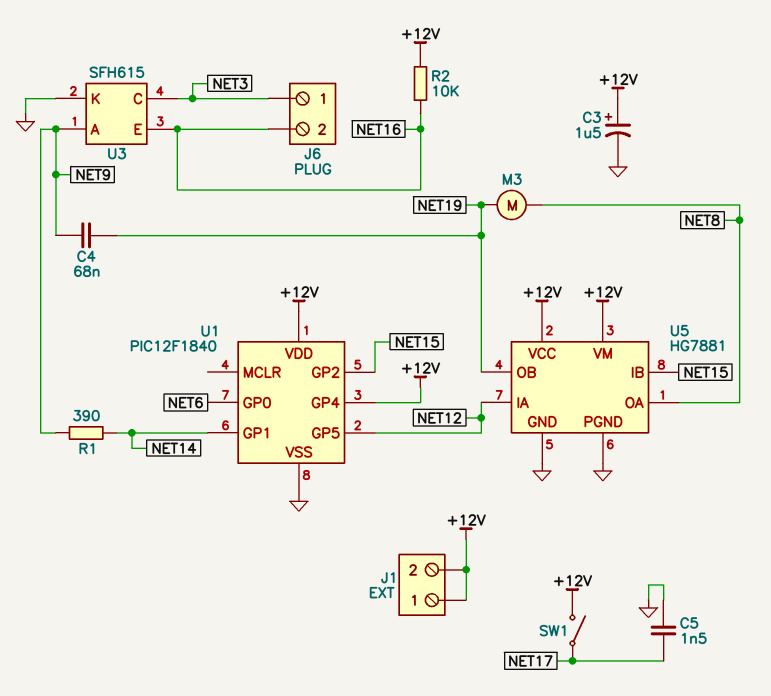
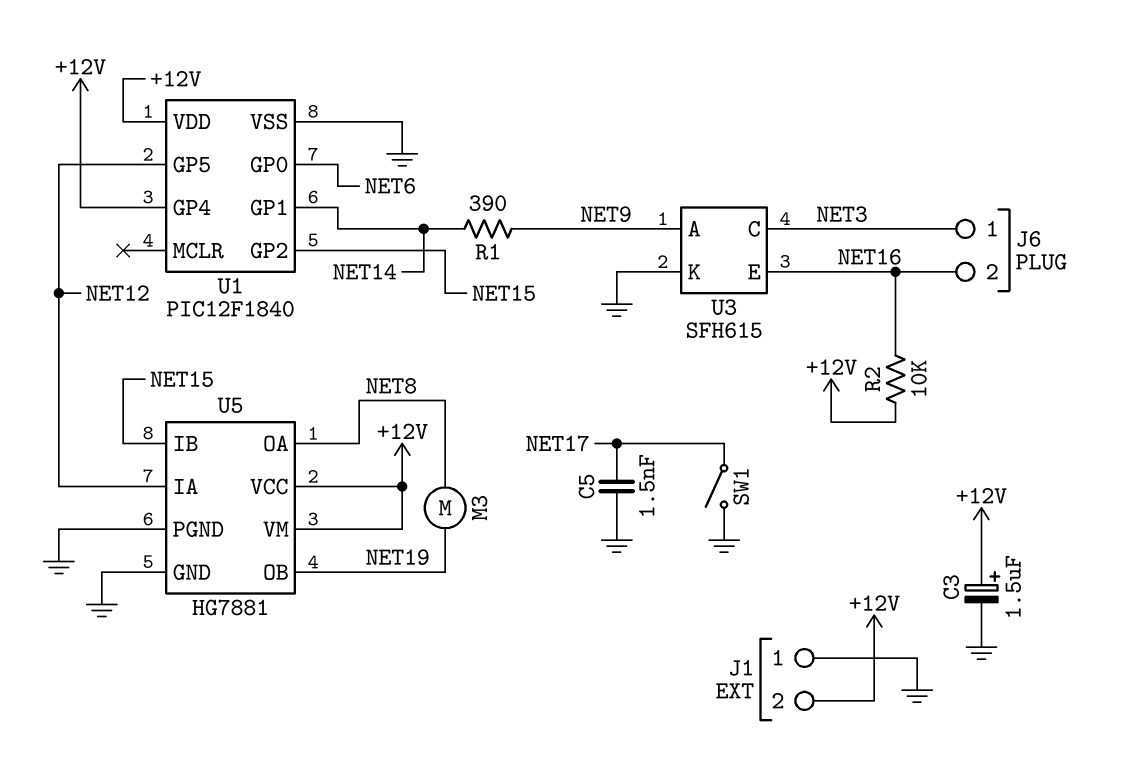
C4: 68nF (NET9, NET19) -> none
J1 pin 1: +12V -> GND
SW1: switch (+12V, NET17) -> switch (GND, NET17)

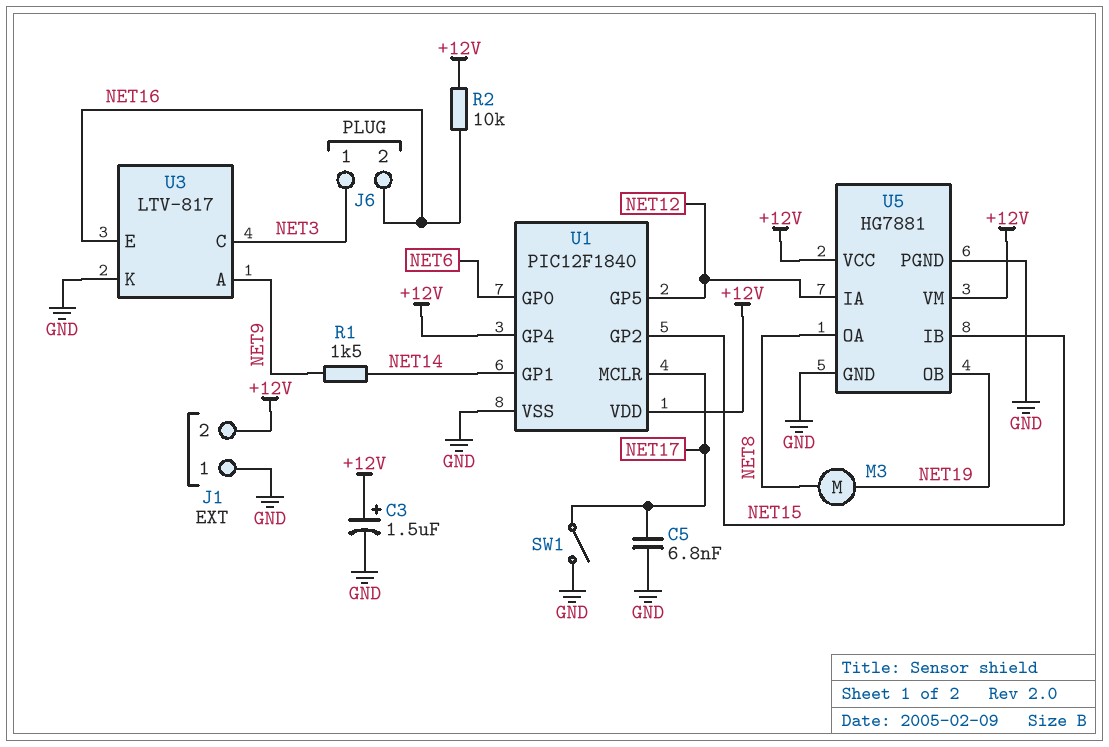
C5: 1.5nF (GND, NET17) -> 6.8nF (GND, NET17)
R1: 390 (NET9, NET14) -> 1.5k (NET9, NET14)
U1 pin MCLR: none -> NET17
U3: SFH615 -> LTV-817

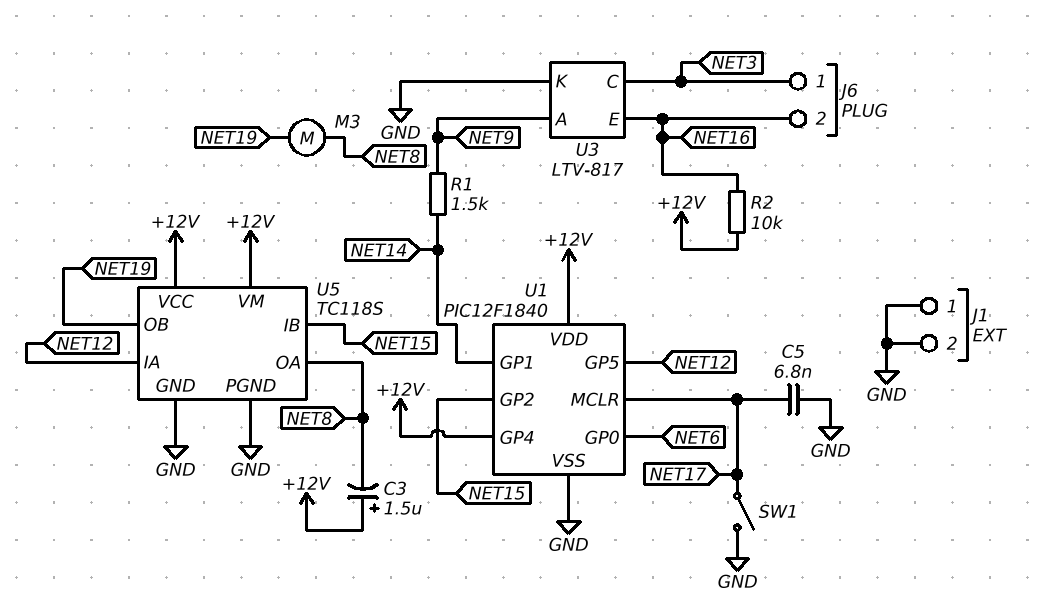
C3: 1.5uF (plus +12V, minus GND) -> 1.5uF (plus +12V, minus NET8)
J1 pin 2: +12V -> GND
U5: HG7881 -> TC118S

